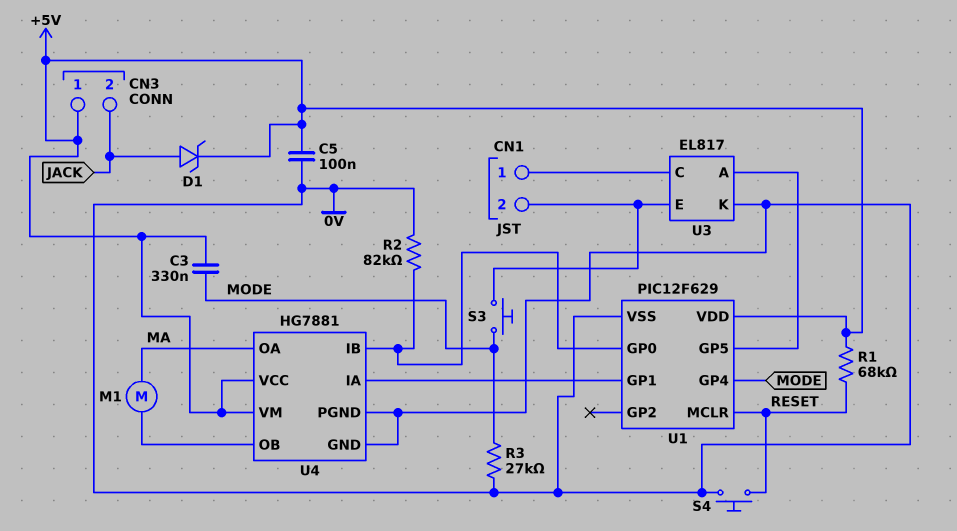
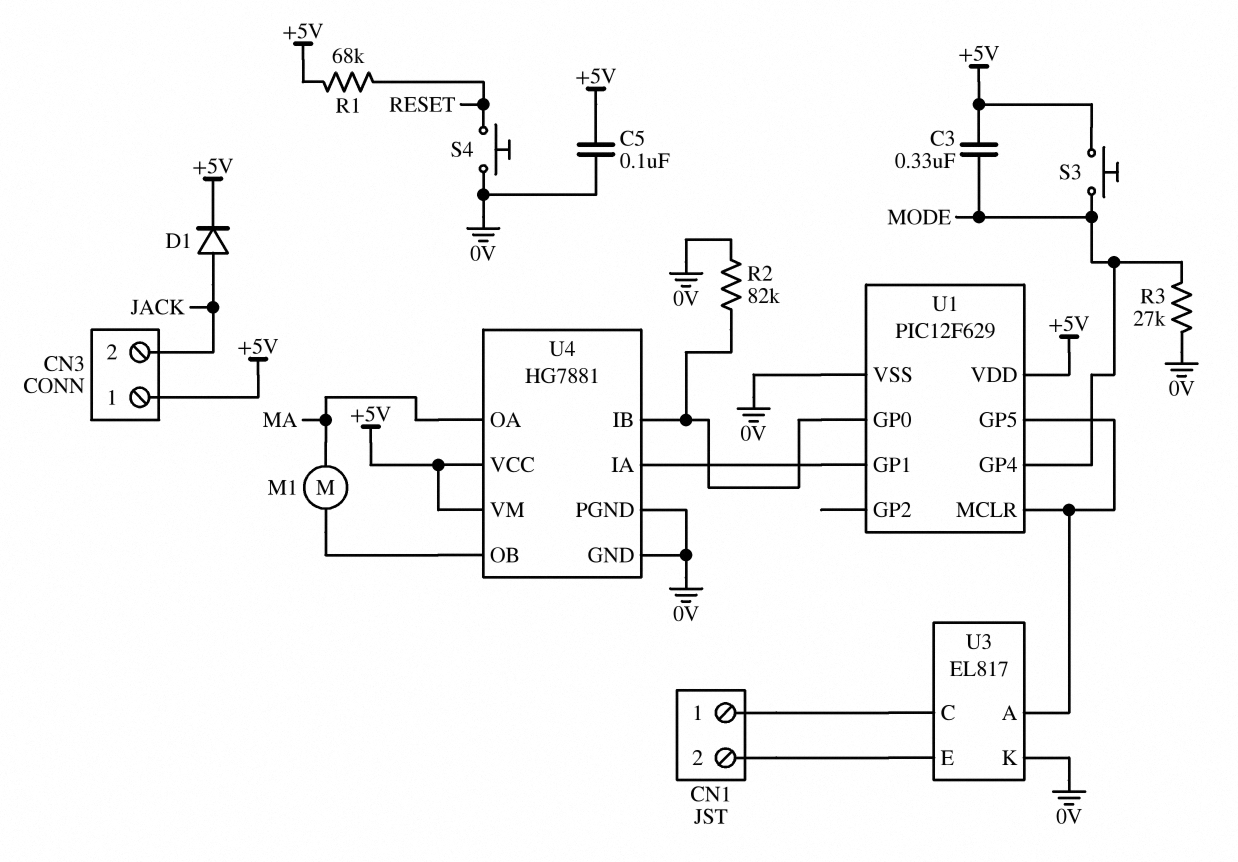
D1: zener (A JACK, K +5V) -> diode (A JACK, K +5V)
S3: button (CN1/2, MODE) -> button (+5V, MODE)
U1 pin MCLR: RESET -> U1/GP5

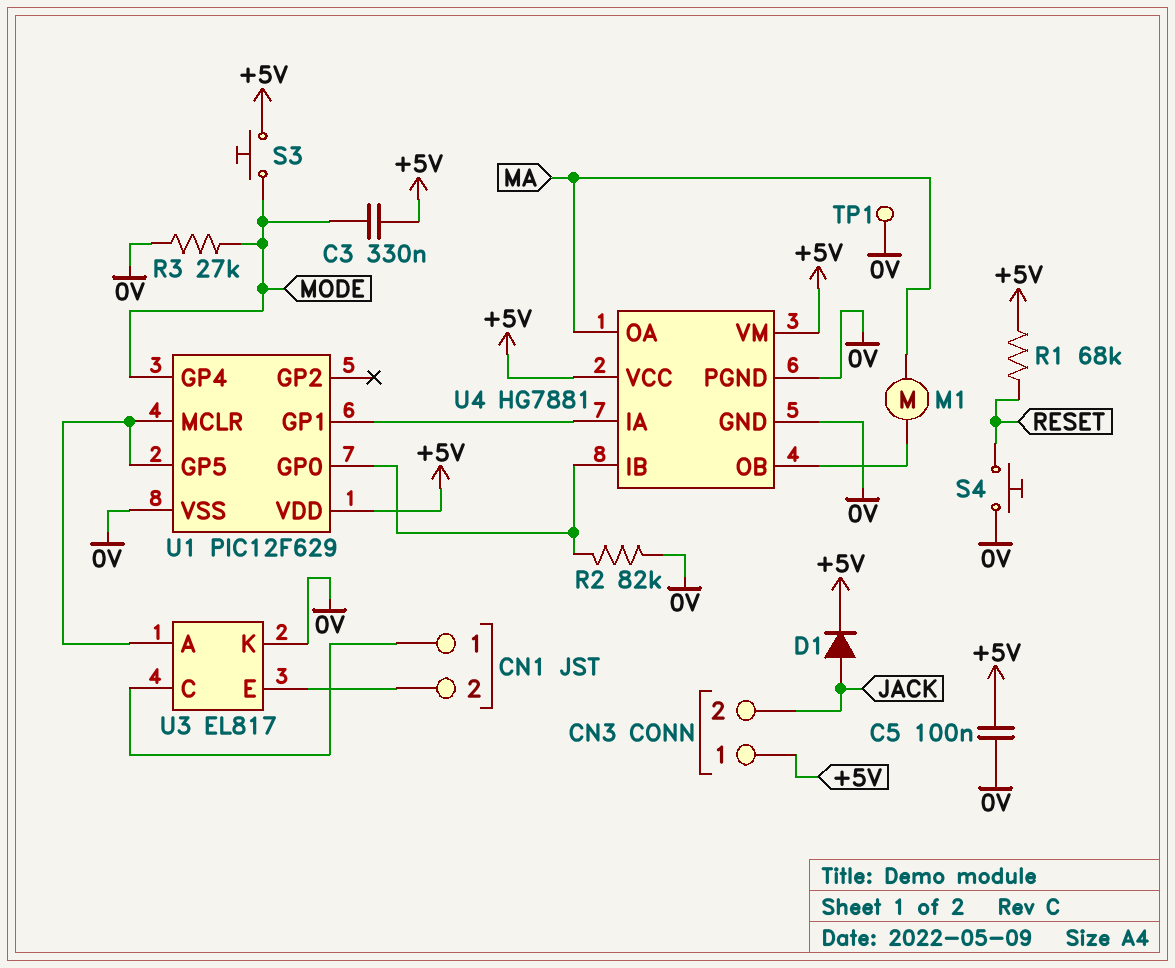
TP1: none -> test point (0V)

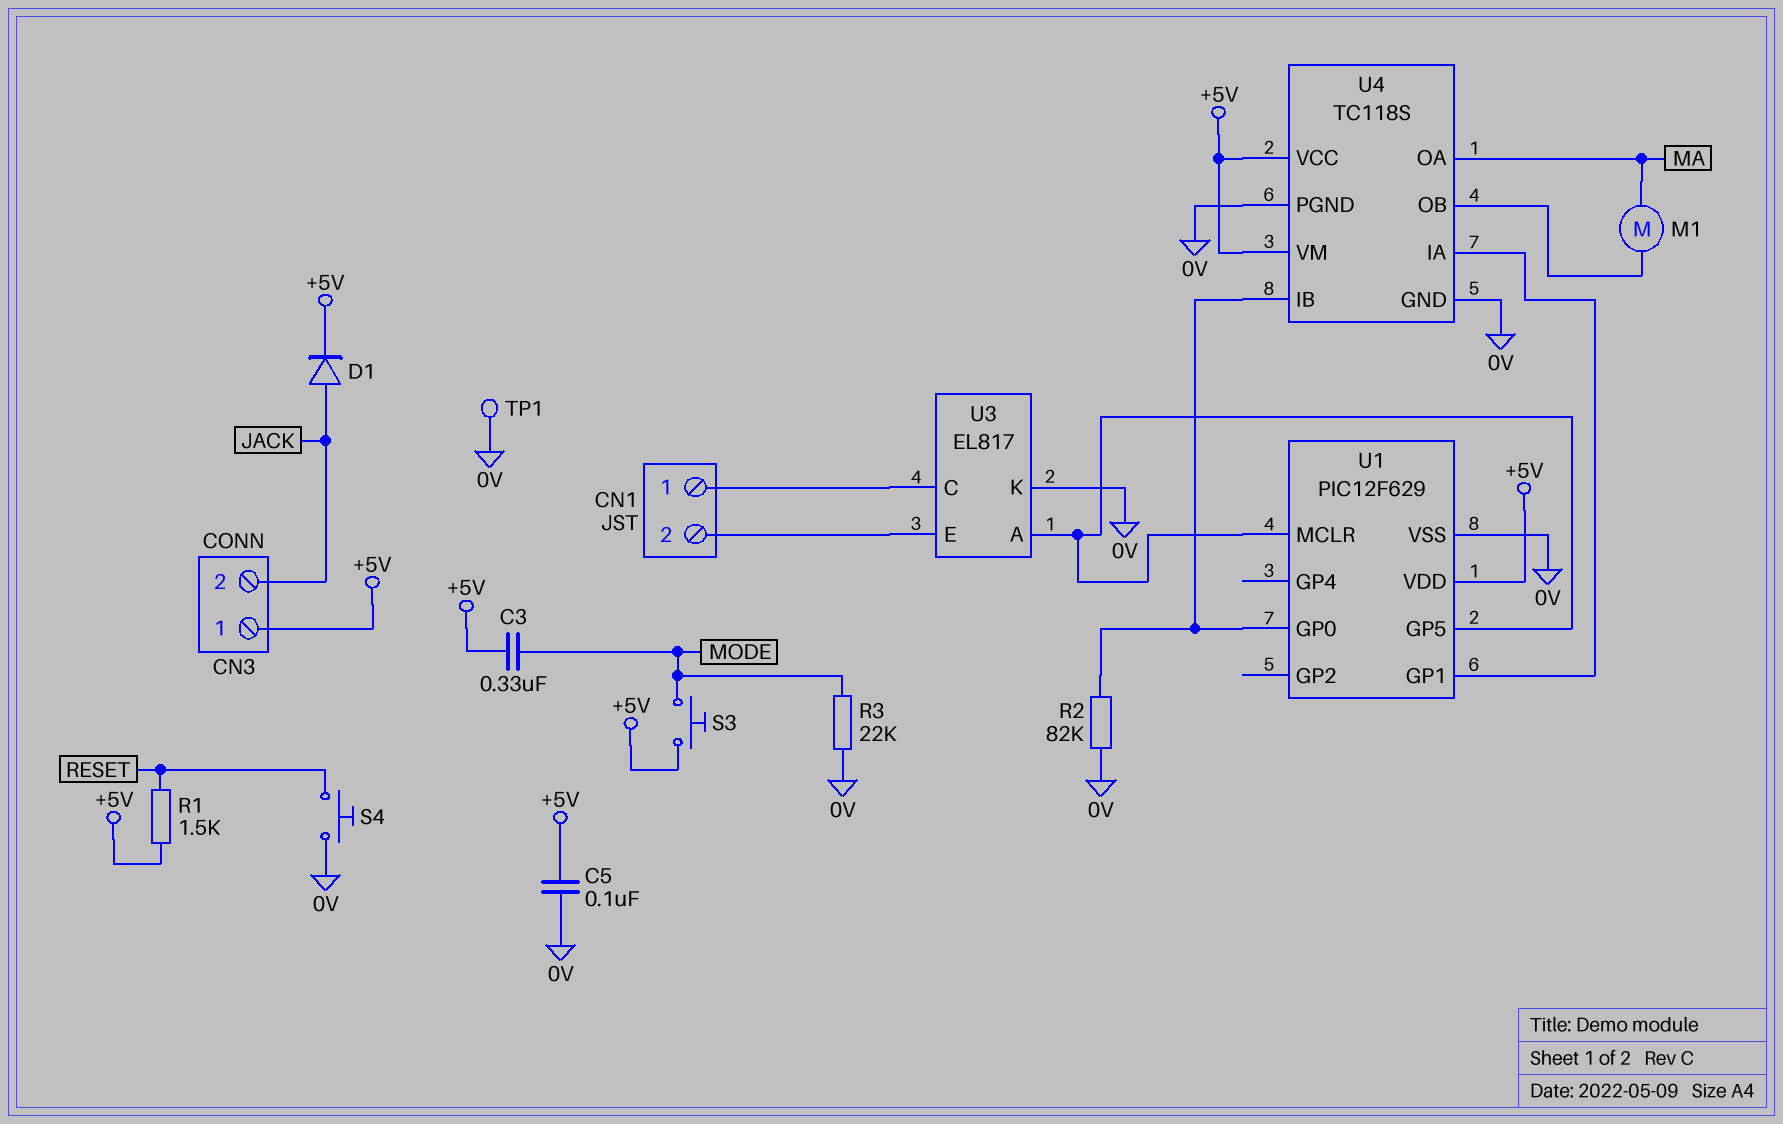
R1: 68k (+5V, RESET) -> 1.5k (+5V, RESET)
R3: 27k (0V, MODE) -> 22k (0V, MODE)
U1 pin GP4: MODE -> none
U4: HG7881 -> TC118S

